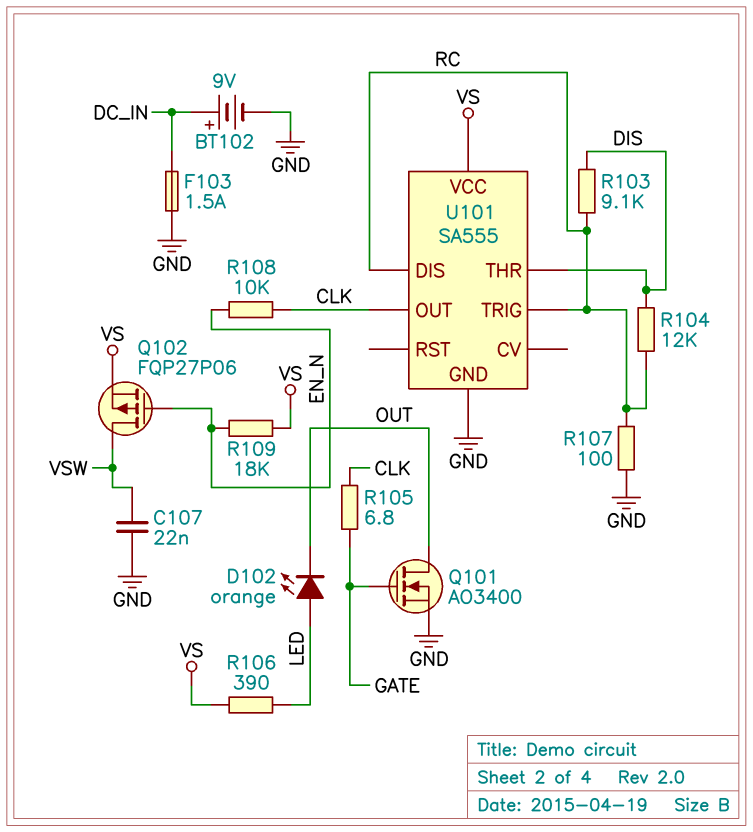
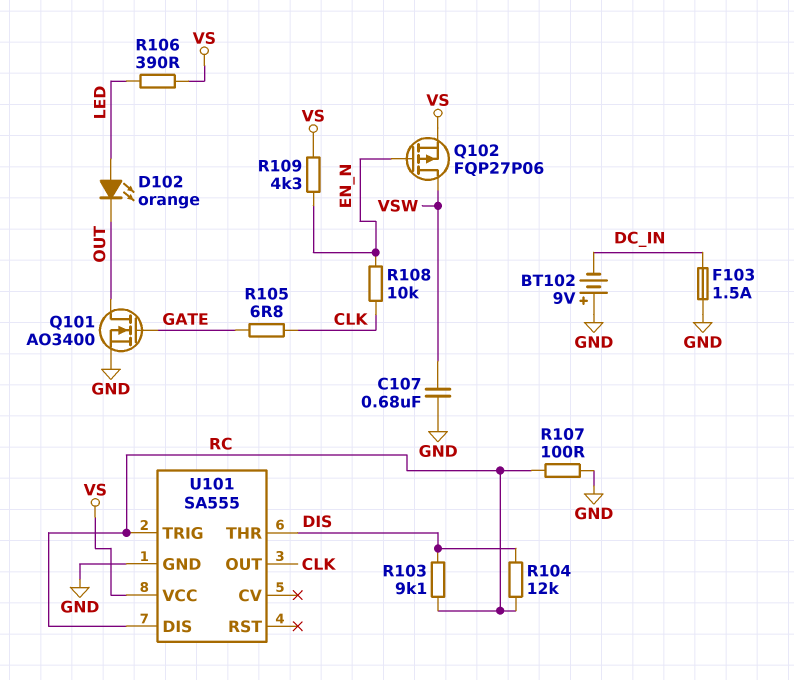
BT102: 9V (plus DC_IN, minus GND) -> 9V (plus GND, minus DC_IN)
C107: 22nF (GND, VSW) -> 680nF (GND, VSW)
R109: 18k (EN_N, VS) -> 4.3k (EN_N, VS)

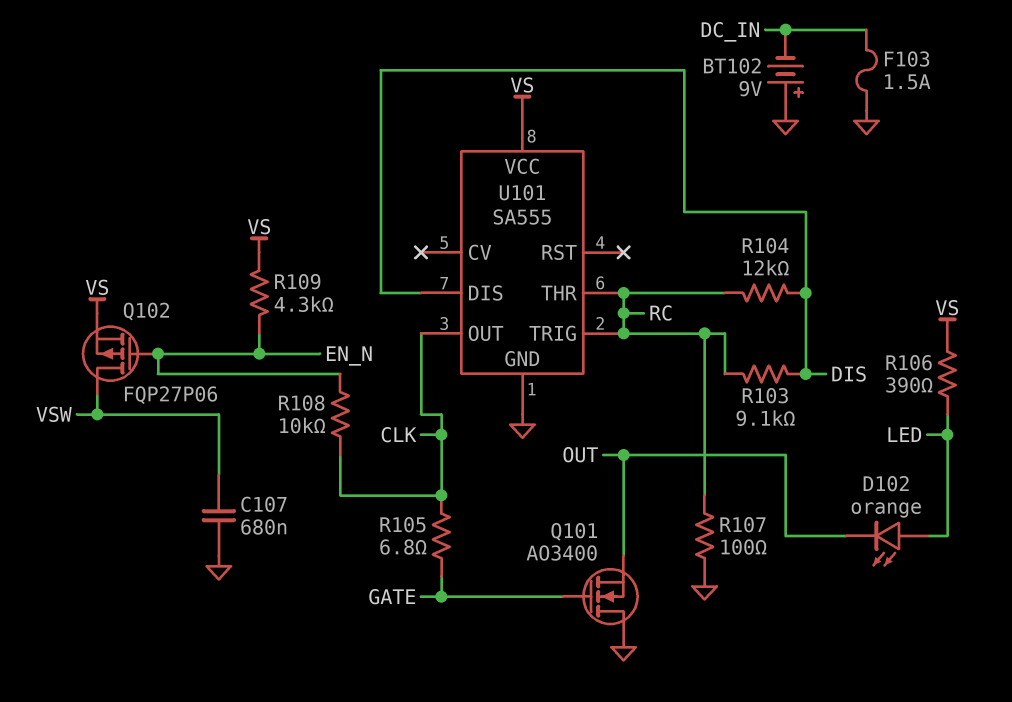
Q101: NMOS AO3400 (G GATE, D OUT, S GND) -> NMOS AO3400 (G GATE, D GND, S OUT)
U101 pin DIS: RC -> DIS
U101 pin THR: DIS -> RC

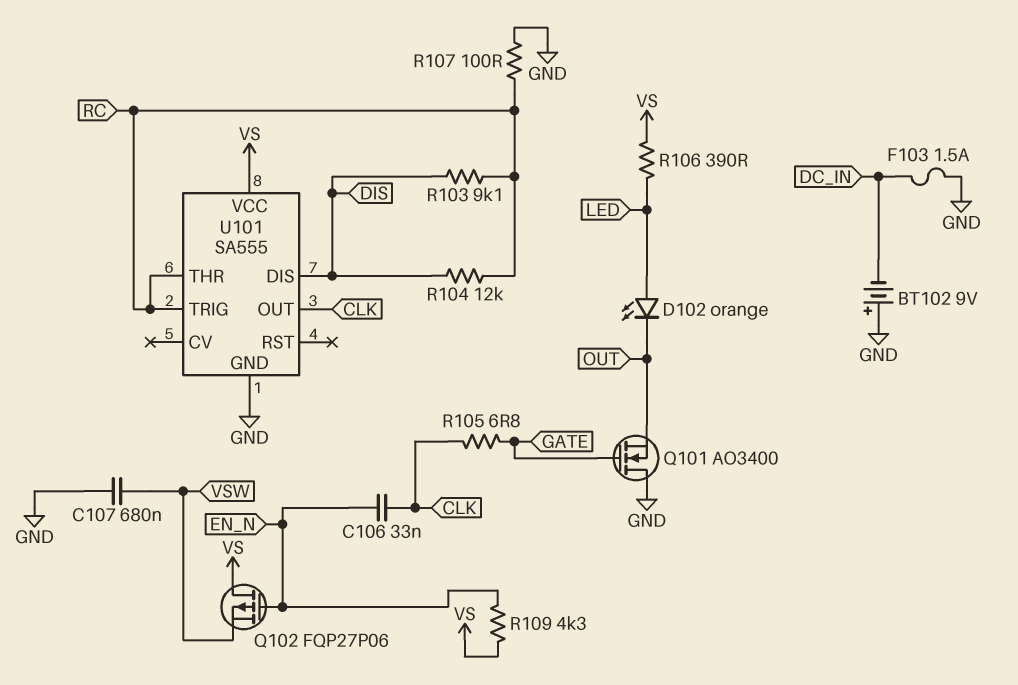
C106: none -> 33nF (CLK, EN_N)
Q102: PMOS FQP27P06 (G EN_N, D VSW, S VS) -> PMOS FQP27P06 (G EN_N, D VS, S VSW)
R108: 10k (CLK, EN_N) -> none

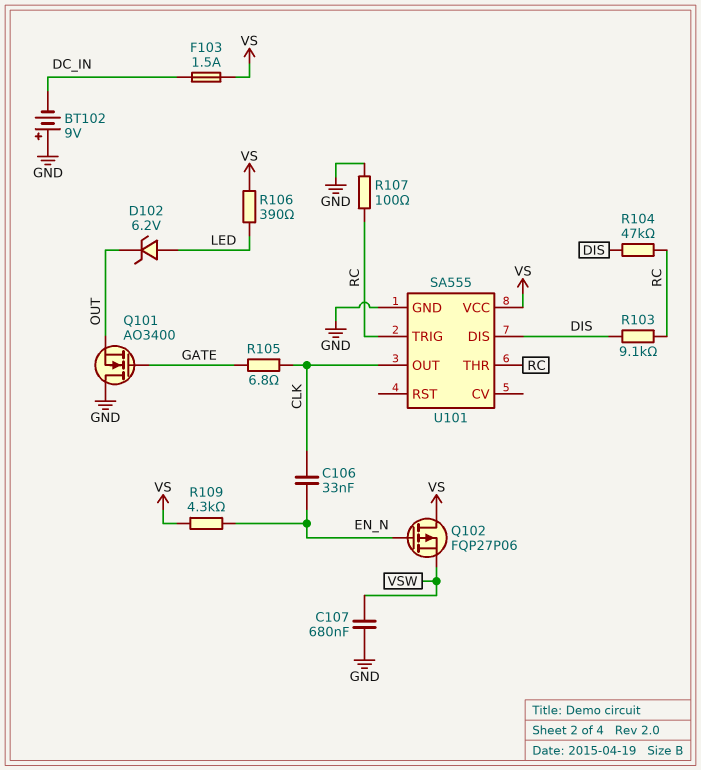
D102: LED orange (A LED, K OUT) -> zener 6.2V (A LED, K OUT)
F103: 1.5A (DC_IN, GND) -> 1.5A (DC_IN, VS)
R104: 12k (DIS, RC) -> 47k (DIS, RC)

